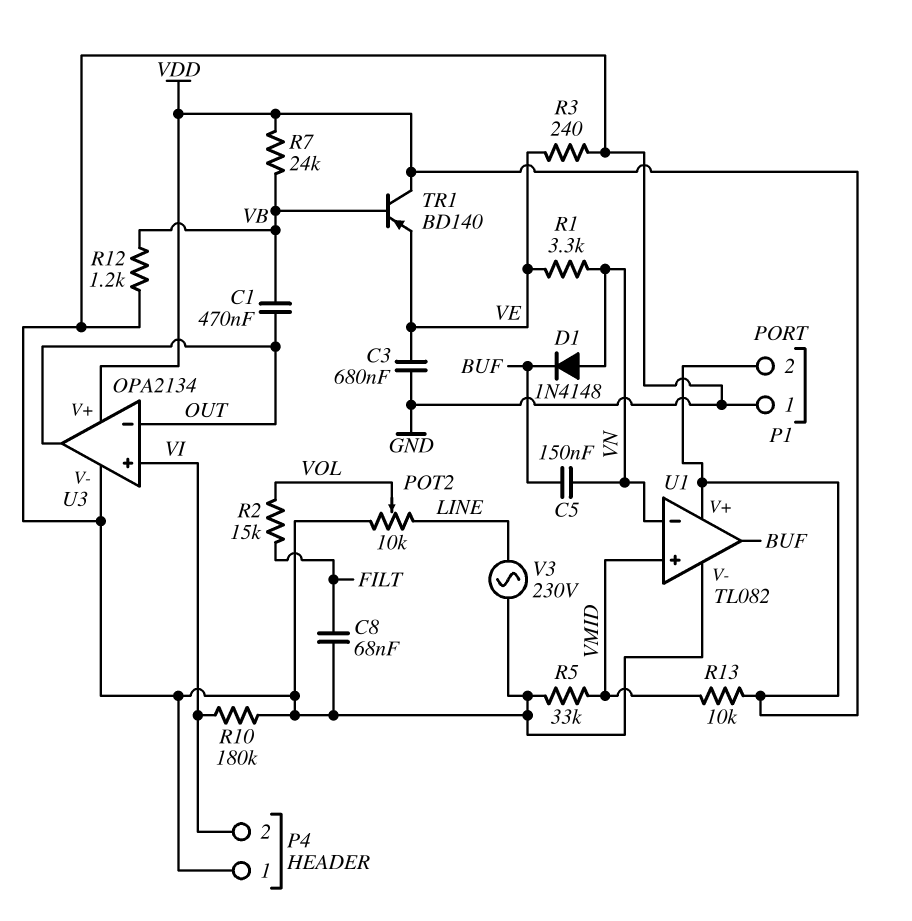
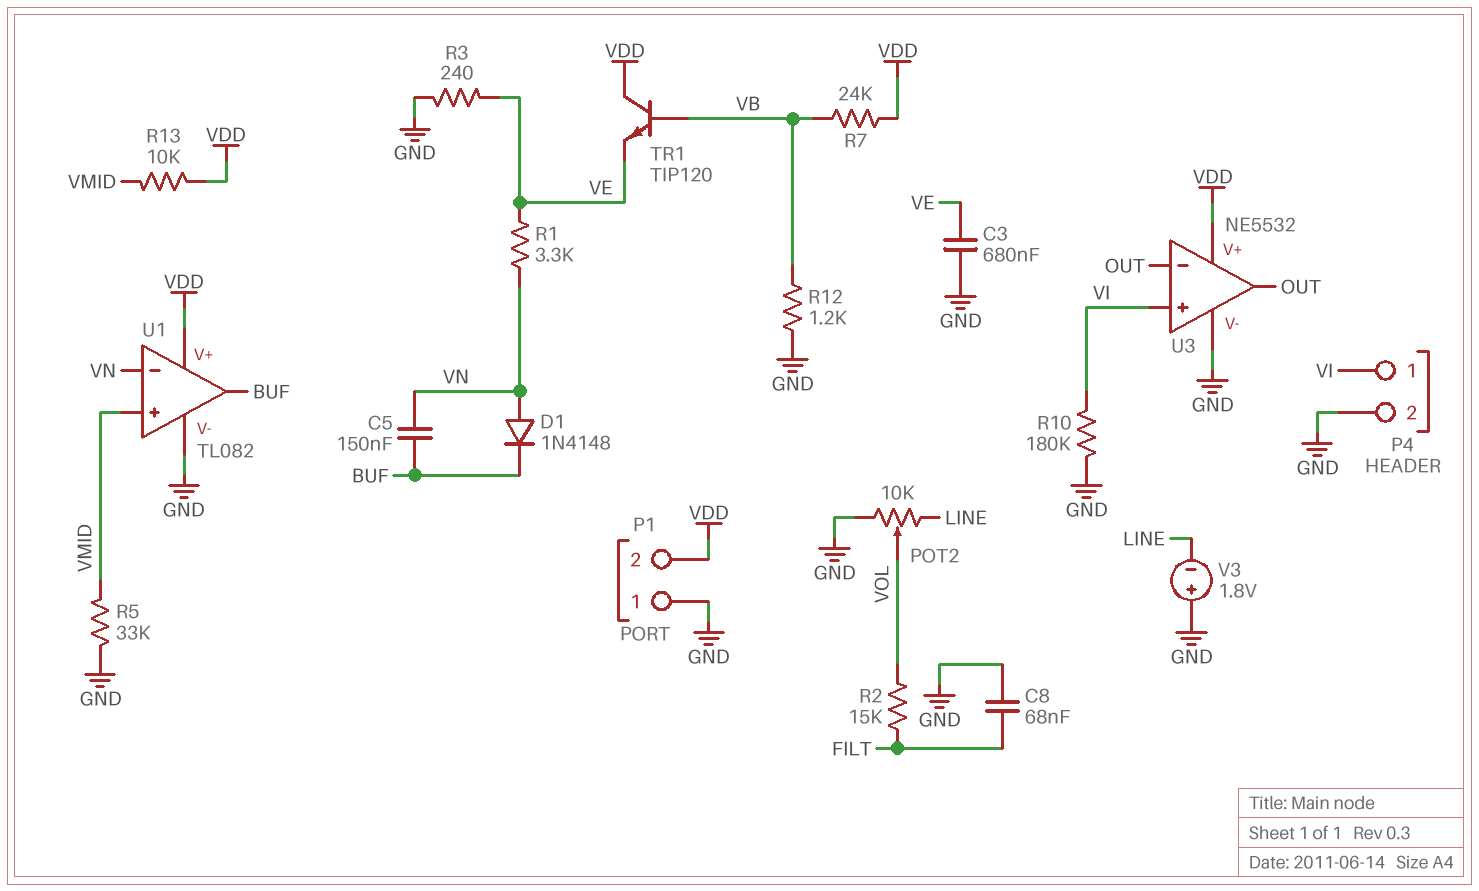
C1: 470nF (OUT, VB) -> none
P4 pin 1: GND -> VI
P4 pin 2: VI -> GND
TR1: PNP BD140 (B VB, C VDD, E VE) -> NPN TIP120 (B VB, C VDD, E VE)
U3: OPA2134 -> NE5532
V3: AC 230V (GND, LINE) -> 1.8V (plus GND, minus LINE)

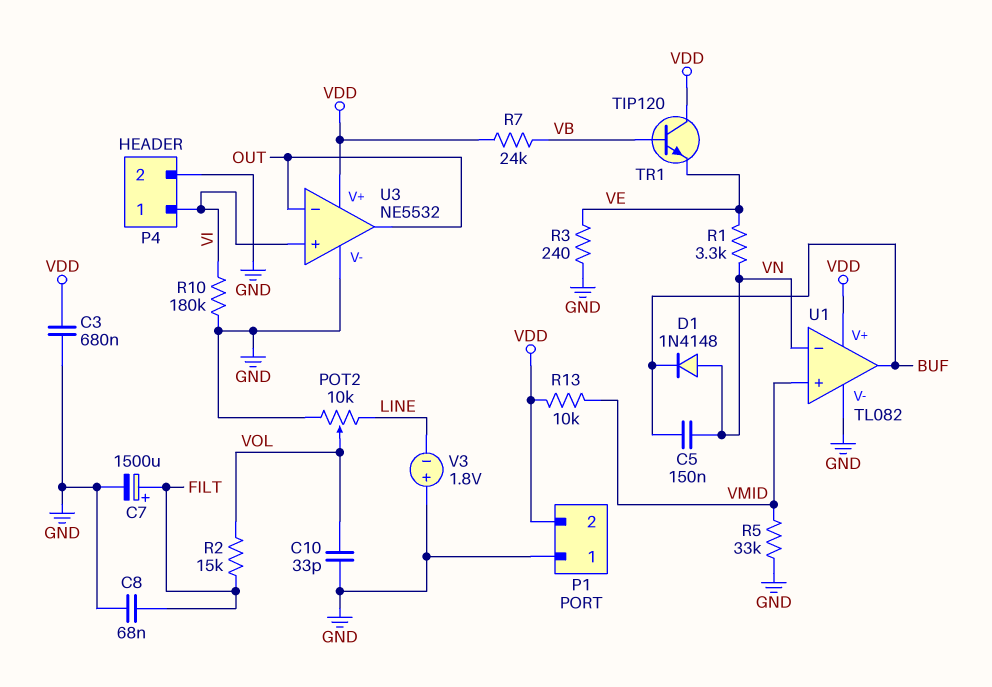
C3: 680nF (GND, VE) -> 680nF (GND, VDD)
C7: none -> 1500uF (plus FILT, minus GND)
C10: none -> 33pF (GND, VOL)
R12: 1.2k (GND, VB) -> none

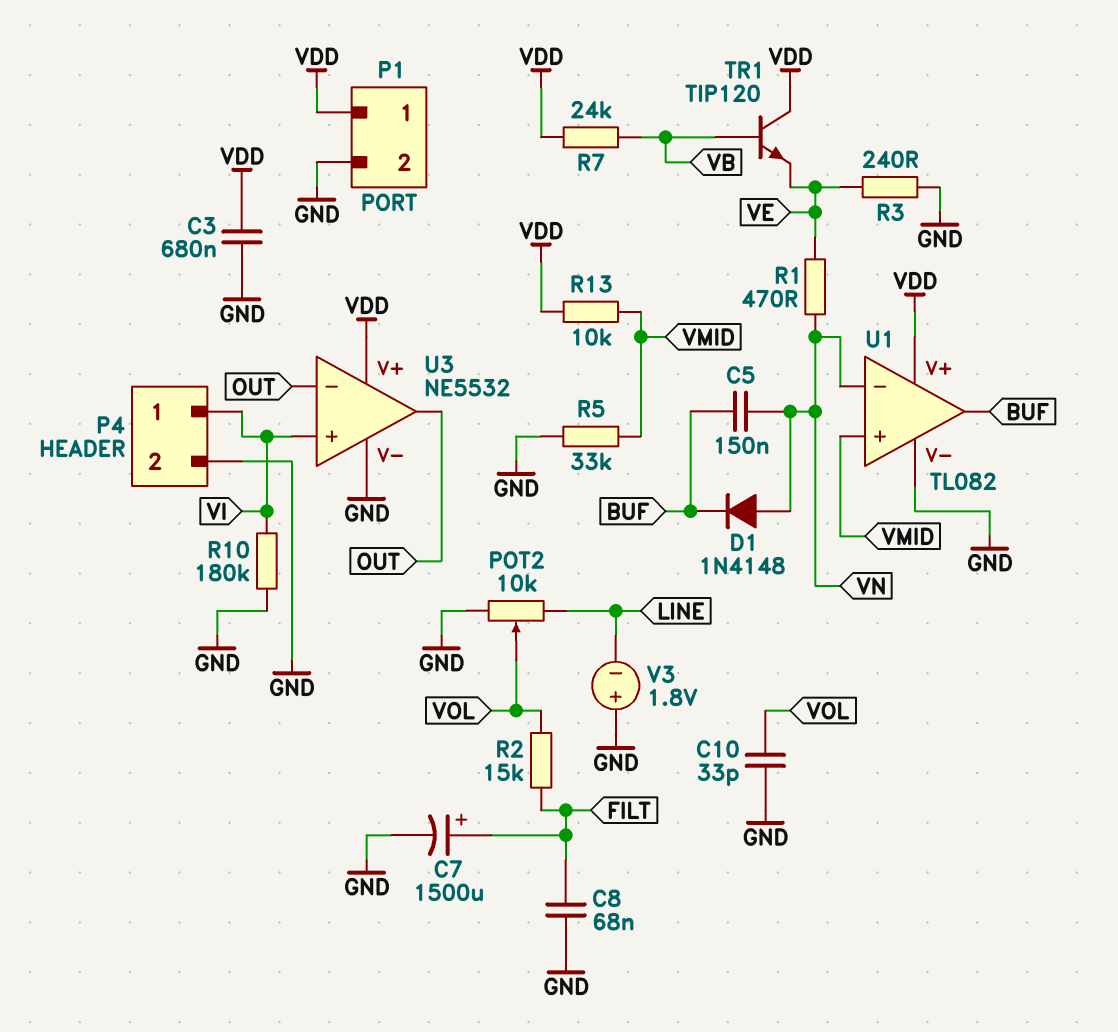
P1 pin 1: GND -> VDD
P1 pin 2: VDD -> GND
R1: 3.3k (VE, VN) -> 470 (VE, VN)

